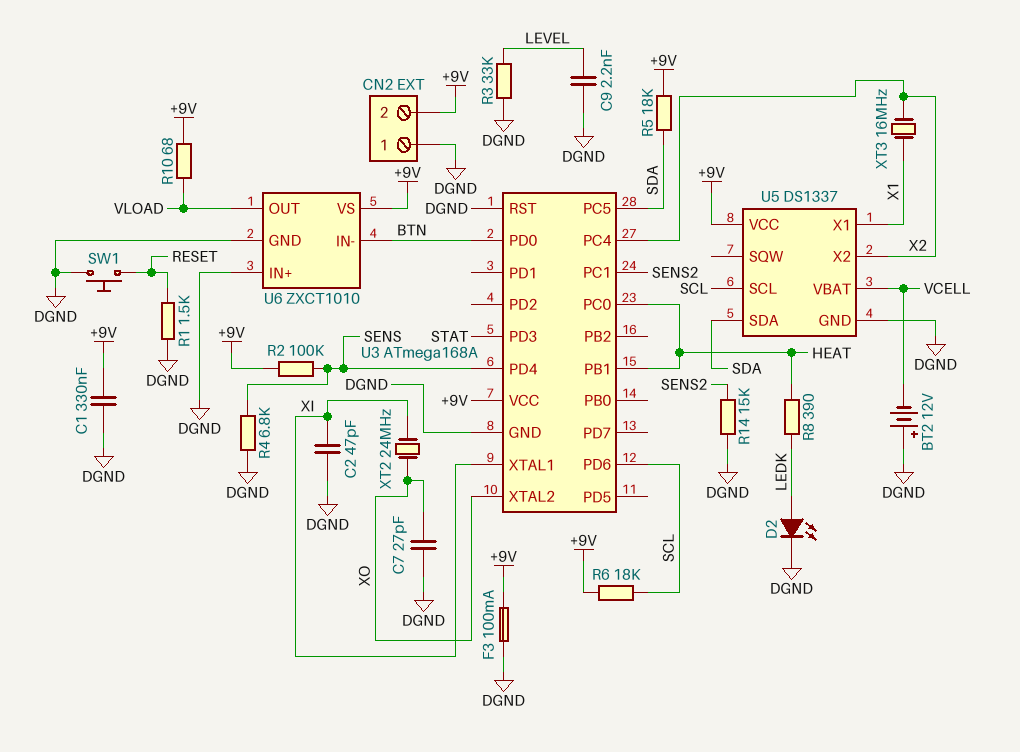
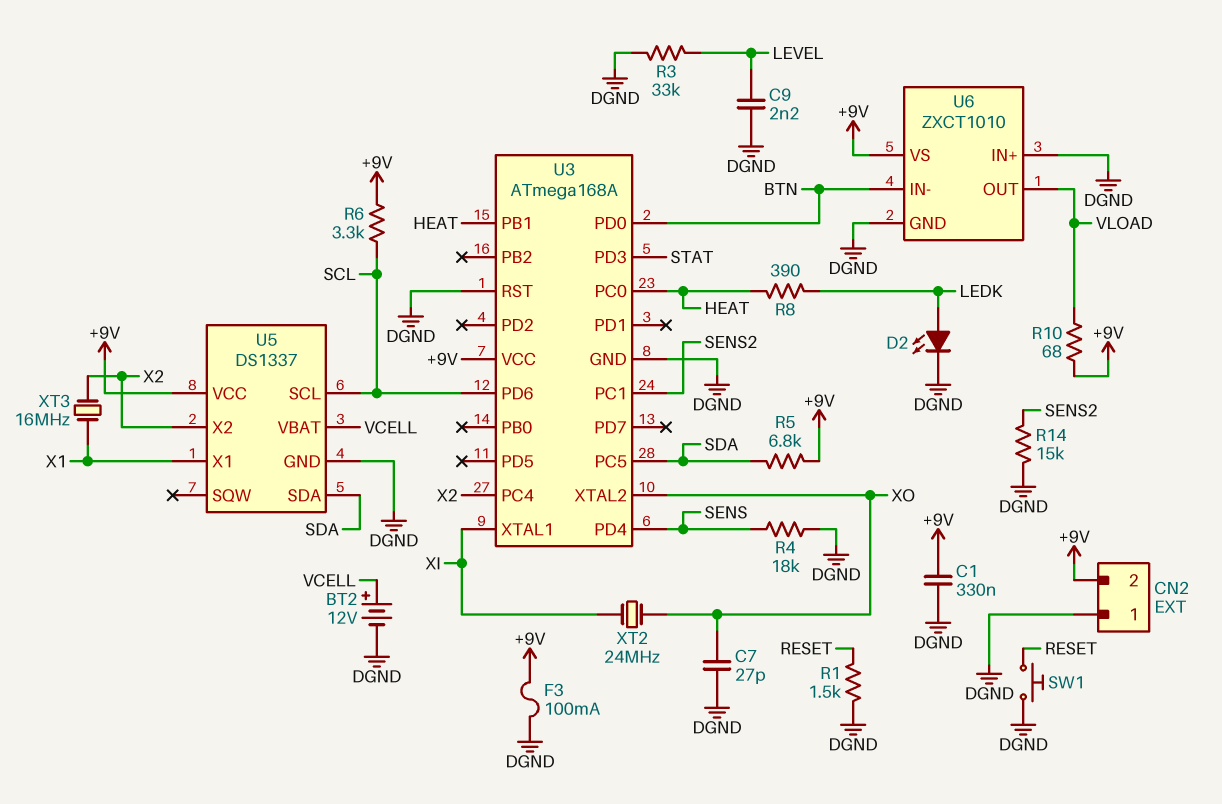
BT2: 12V (plus DGND, minus VCELL) -> 12V (plus VCELL, minus DGND)
C2: 47pF (DGND, XI) -> none
R2: 100k (+9V, SENS) -> none
R4: 6.8k (DGND, SENS) -> 18k (DGND, SENS)
R5: 18k (+9V, SDA) -> 6.8k (+9V, SDA)
R6: 18k (+9V, SCL) -> 3.3k (+9V, SCL)

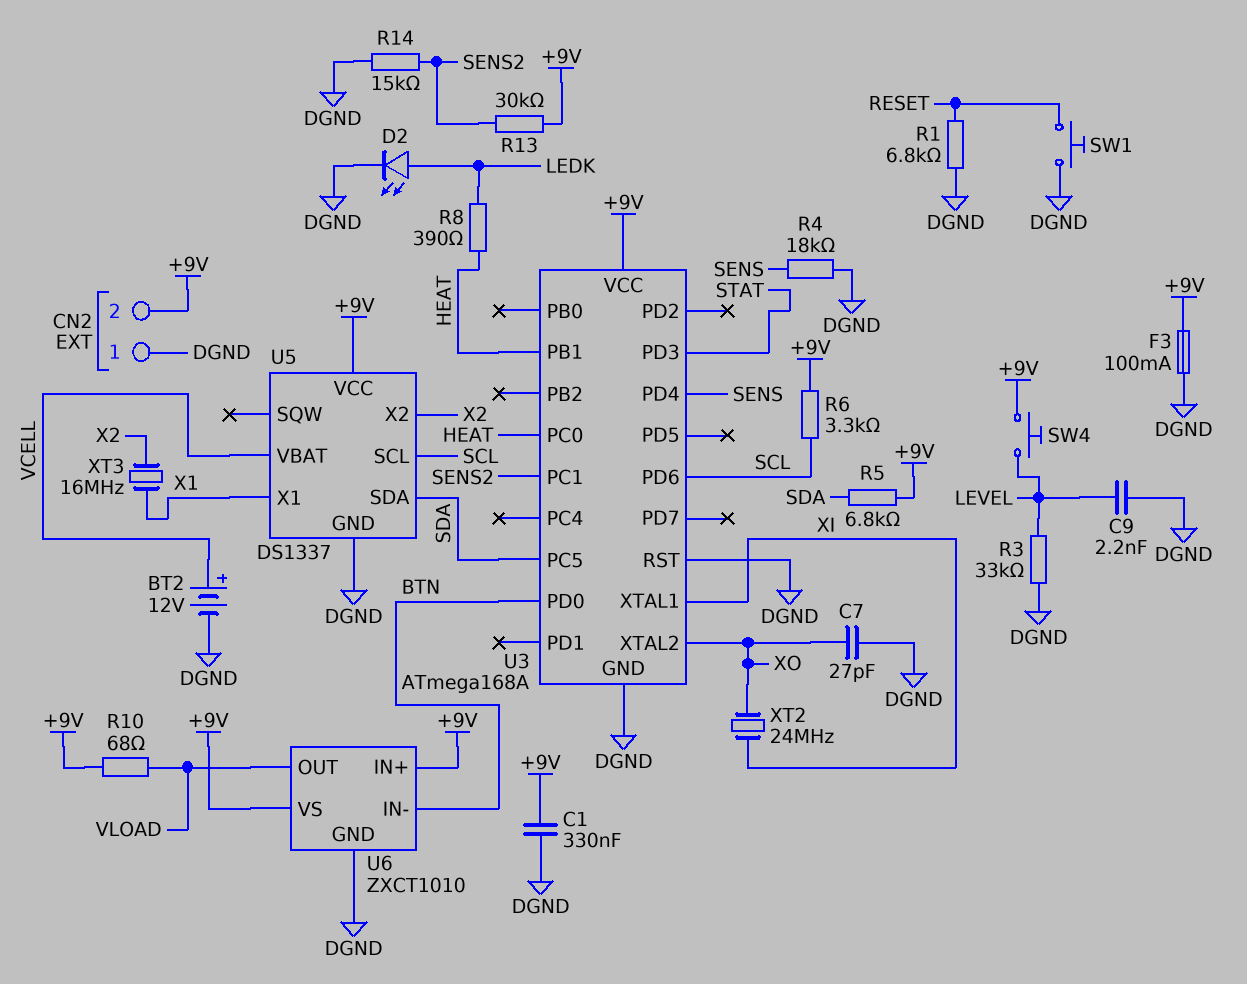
R1: 1.5k (DGND, RESET) -> 6.8k (DGND, RESET)
R13: none -> 30k (+9V, SENS2)
SW4: none -> button (+9V, LEVEL)
U3 pin PC4: X2 -> none
U6 pin IN+: DGND -> +9V

